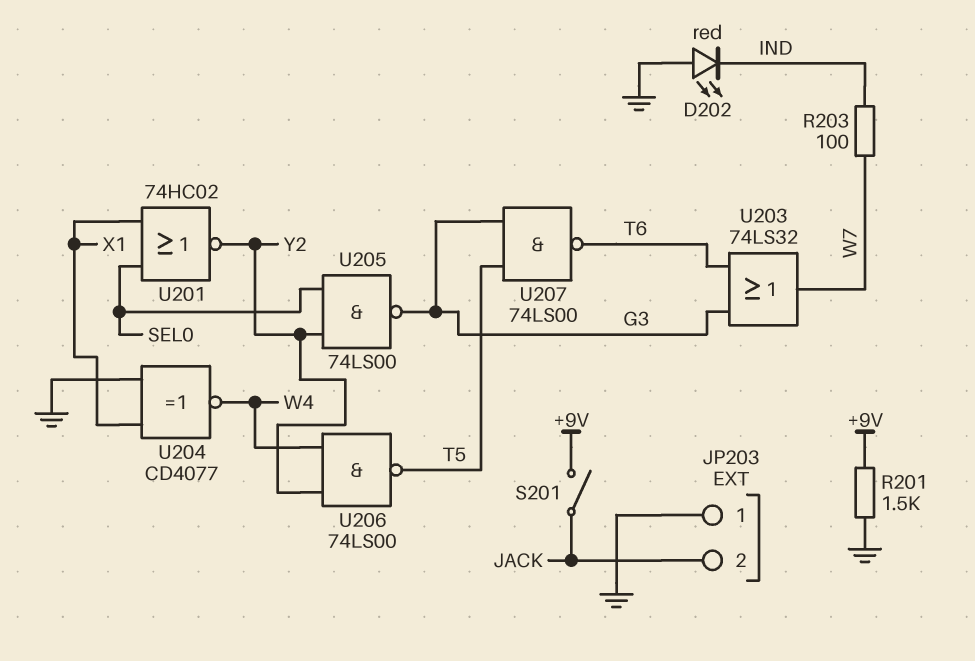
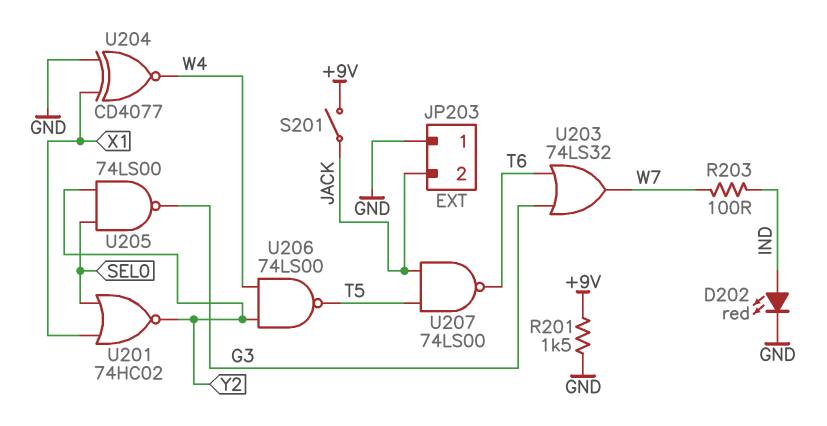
D202: LED red (A GND, K IND) -> LED red (A IND, K GND)
U207: NAND 74LS00 (in G3, in T5, out T6) -> NAND 74LS00 (in JACK, in T5, out T6)

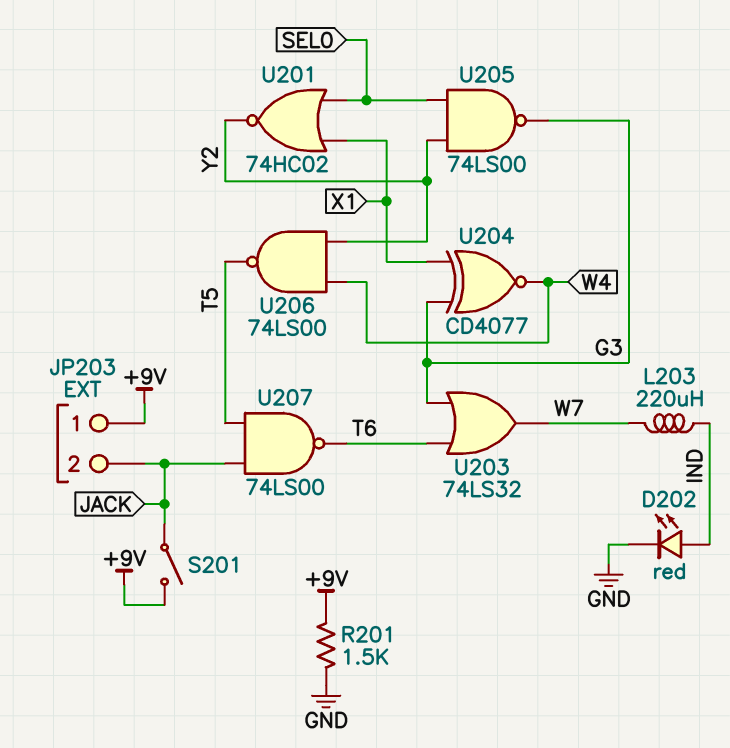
JP203 pin 1: GND -> +9V
L203: none -> 220uH (IND, W7)
R203: 100 (IND, W7) -> none
U204: XNOR CD4077 (in GND, in X1, out W4) -> XNOR CD4077 (in G3, in X1, out W4)

